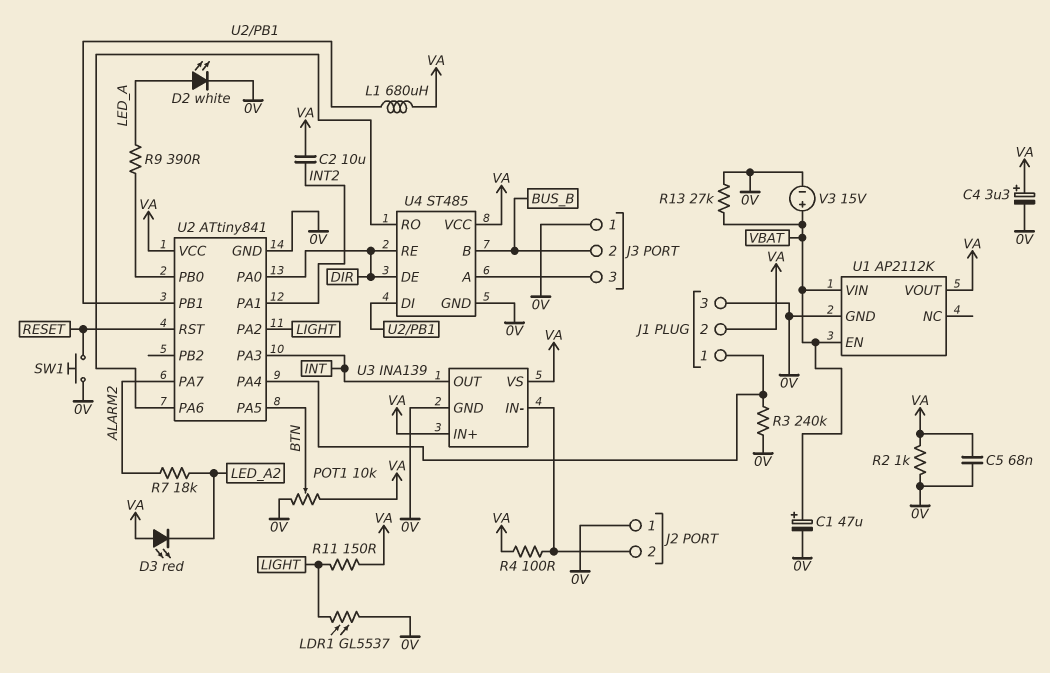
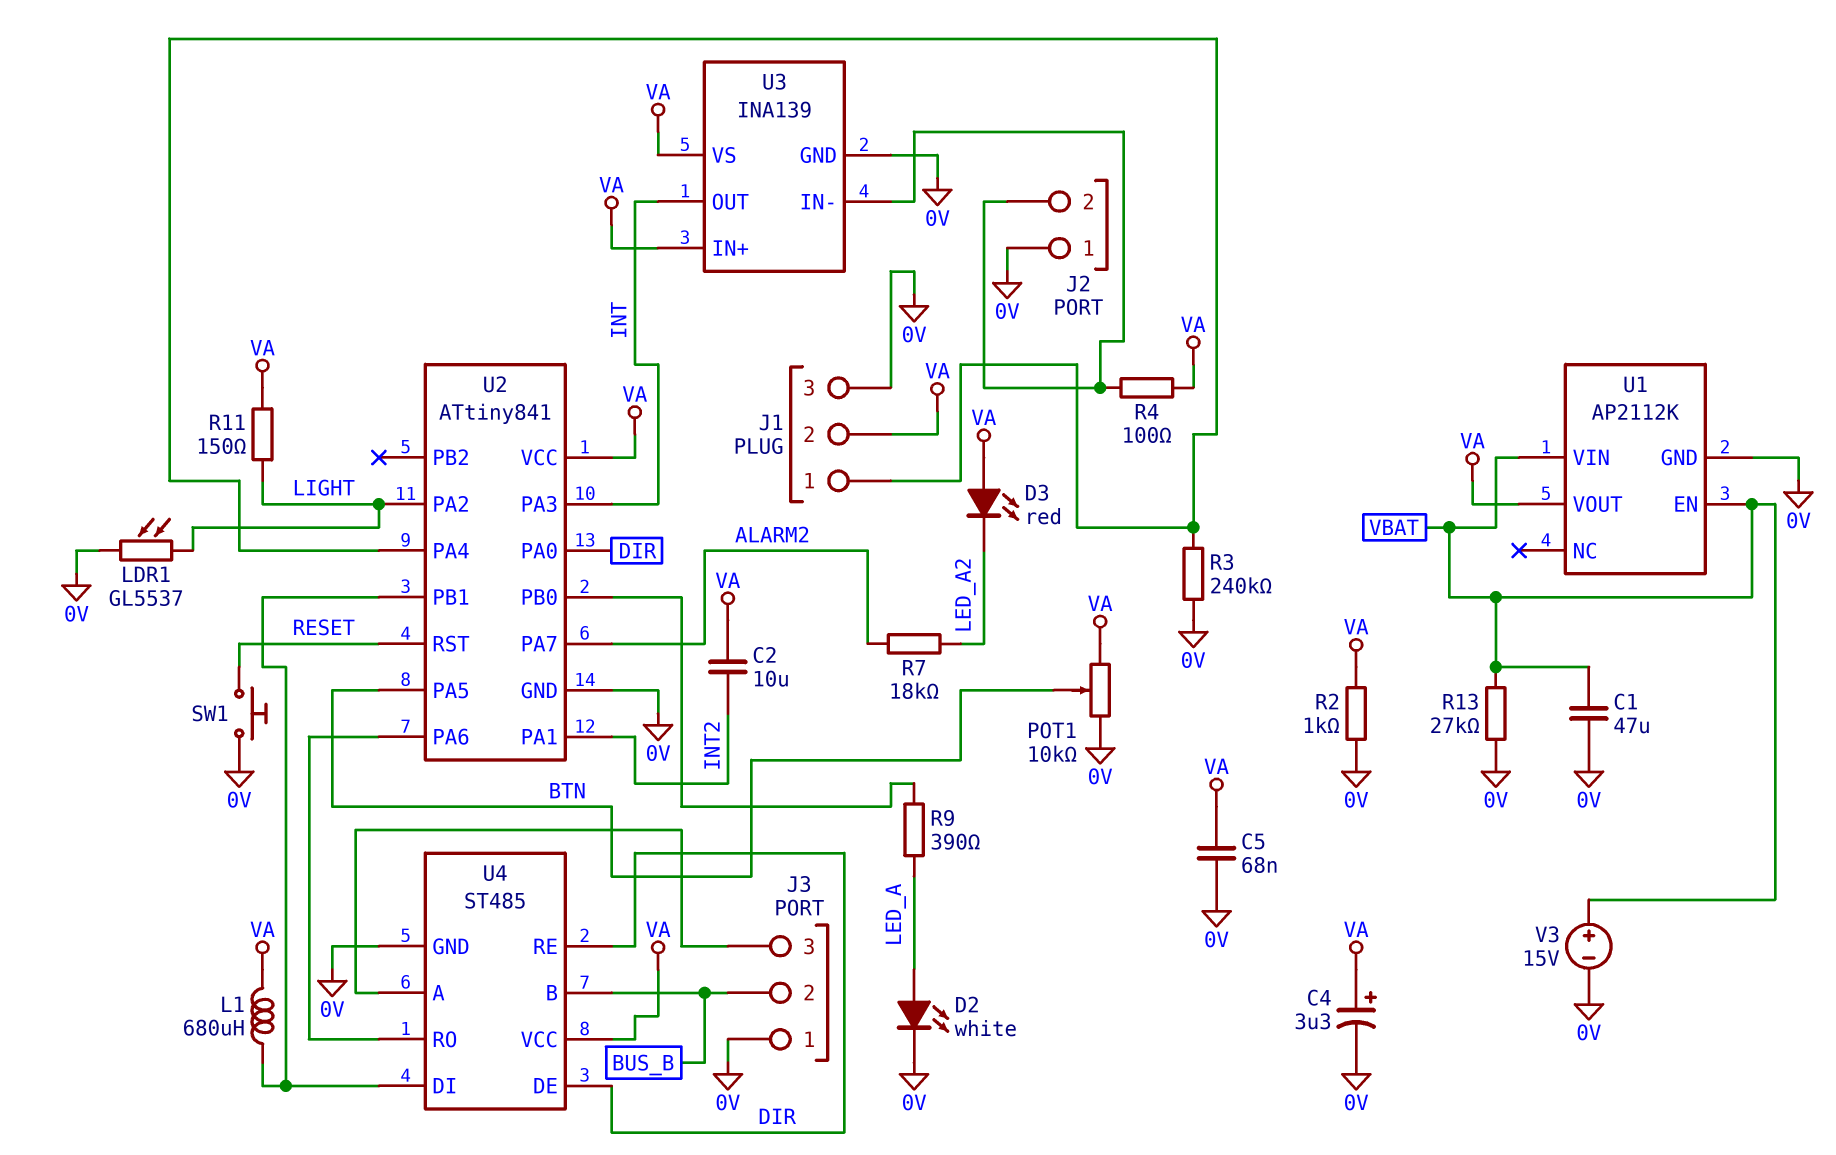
C1: 47uF (plus VBAT, minus 0V) -> 47uF (0V, VBAT)

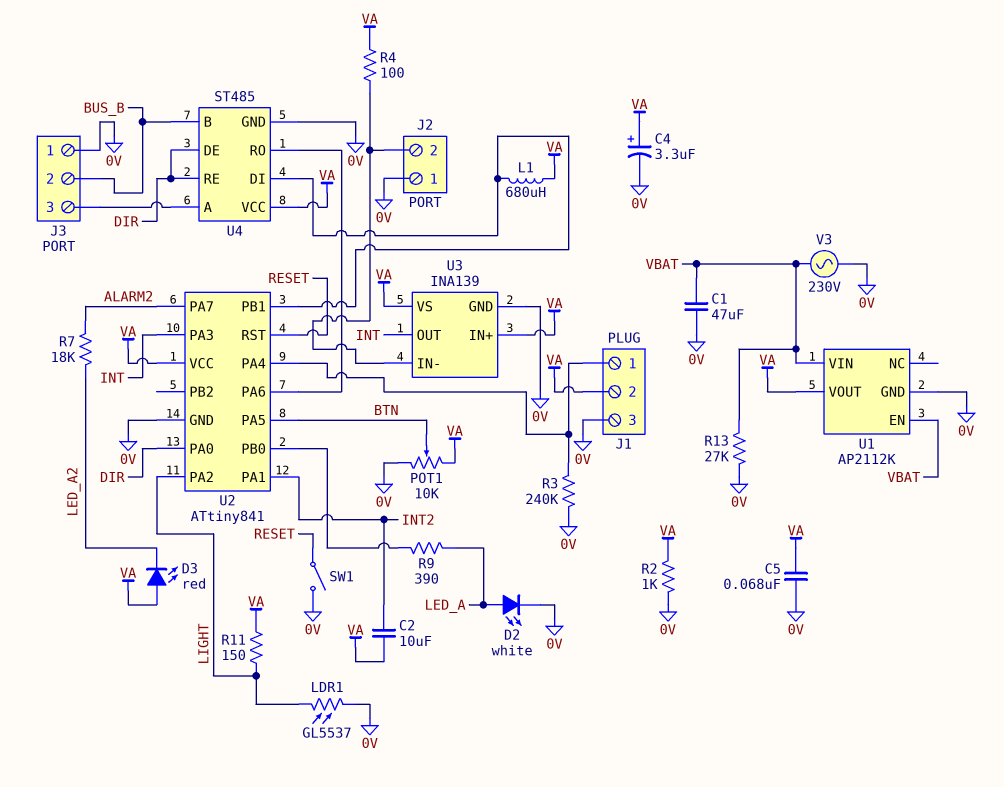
SW1: button (0V, RESET) -> switch (0V, RESET)
V3: 15V (plus VBAT, minus 0V) -> AC 230V (0V, VBAT)

